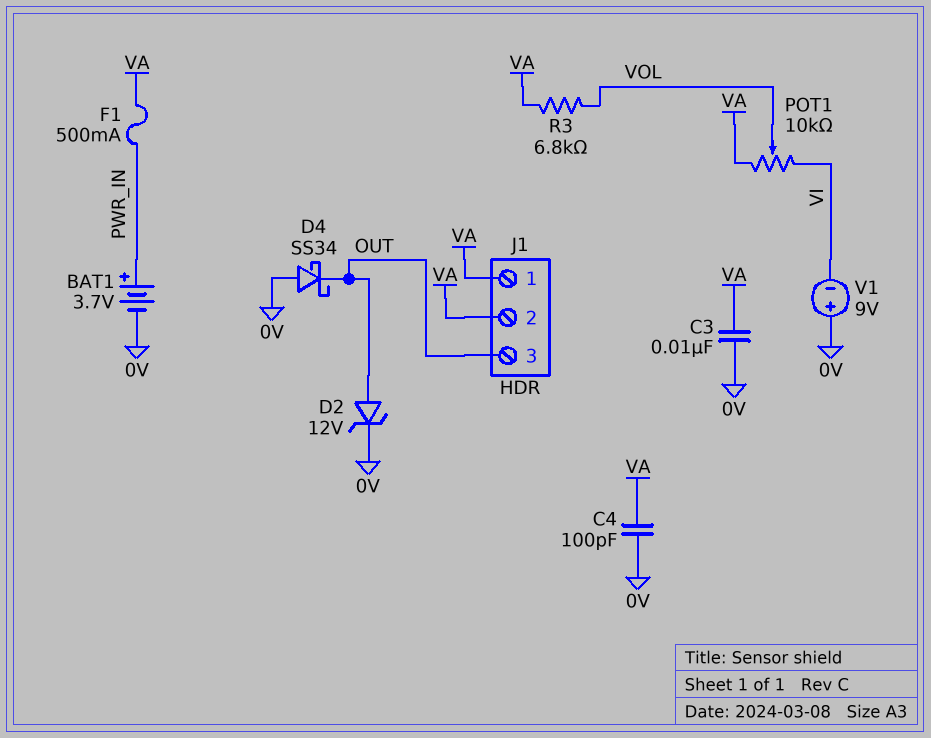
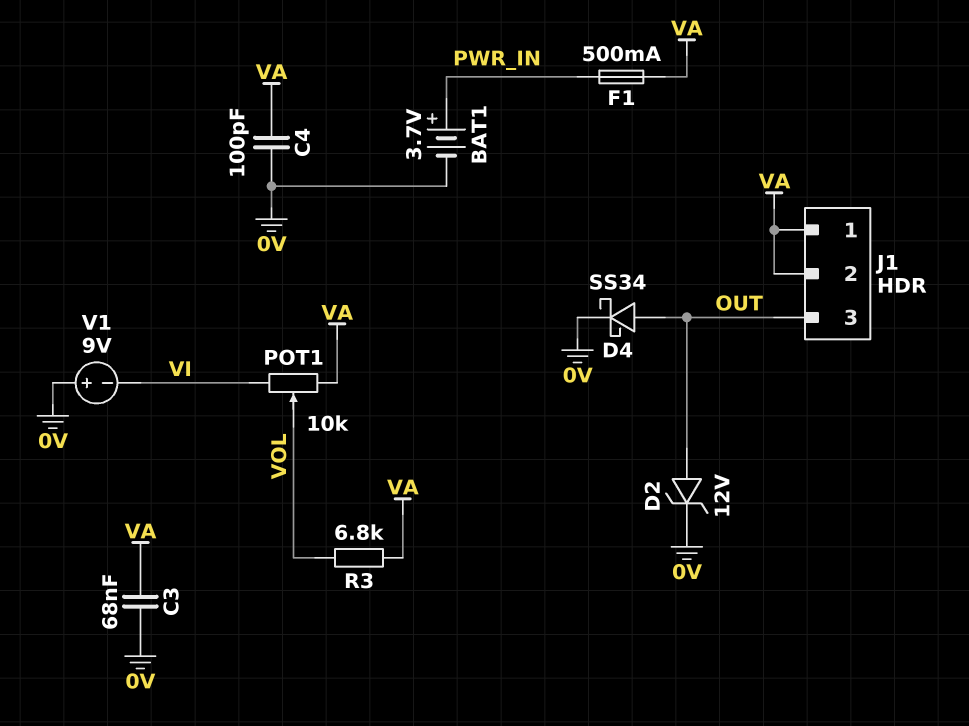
C3: 10nF (0V, VA) -> 68nF (0V, VA)
D4: schottky SS34 (A 0V, K OUT) -> schottky SS34 (A OUT, K 0V)

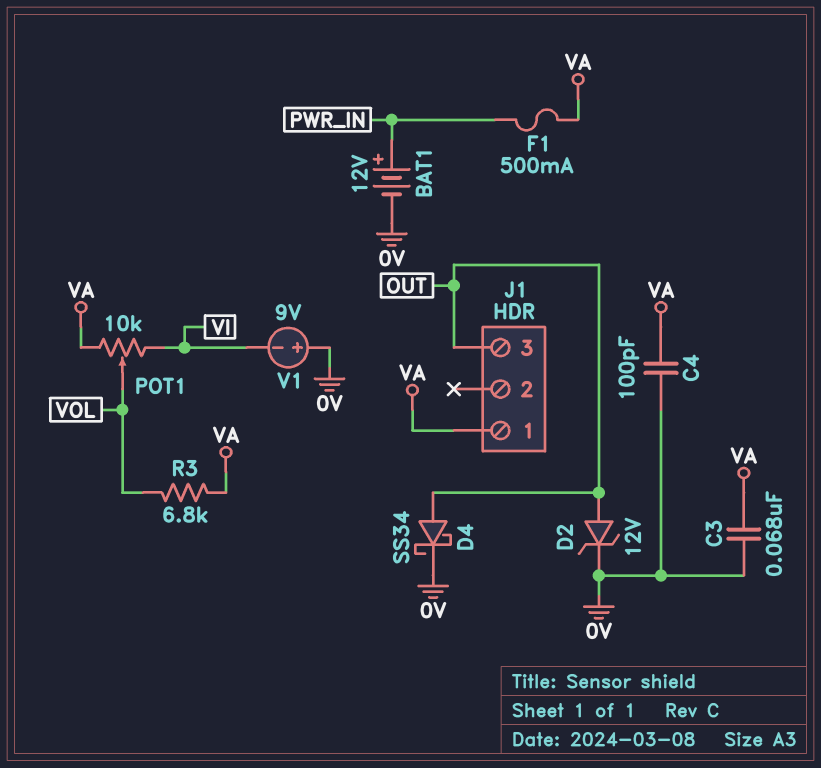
BAT1: 3.7V (plus PWR_IN, minus 0V) -> 12V (plus PWR_IN, minus 0V)
J1 pin 2: VA -> none

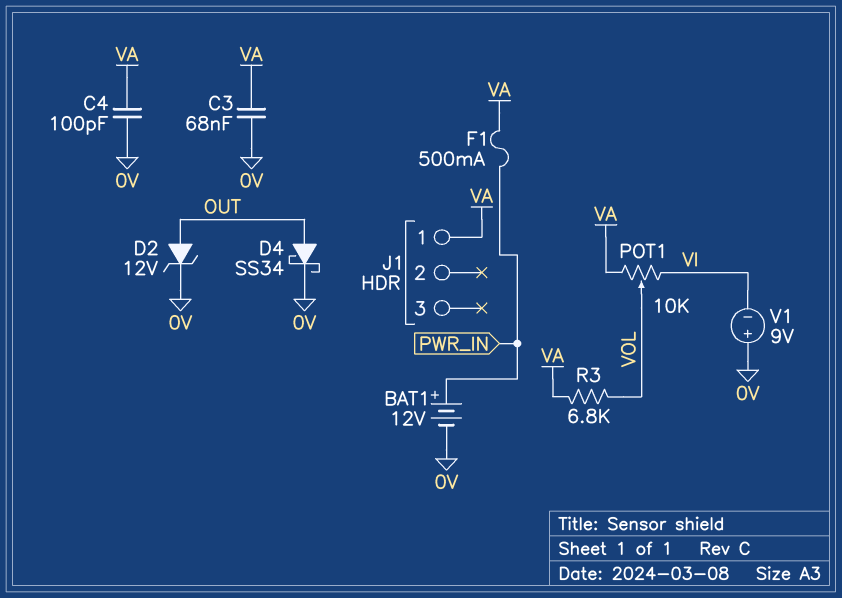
J1 pin 3: OUT -> none

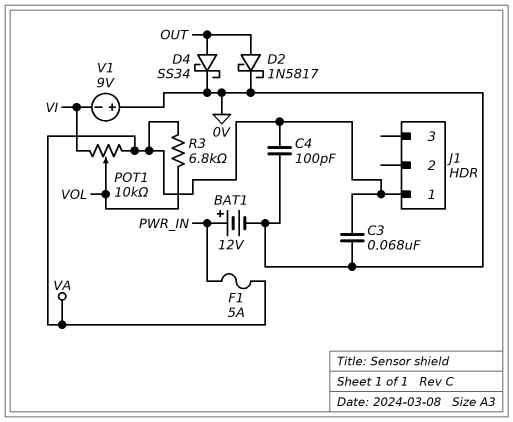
D2: zener 12V (A OUT, K 0V) -> schottky 1N5817 (A OUT, K 0V)
F1: 500mA (PWR_IN, VA) -> 5A (PWR_IN, VA)

